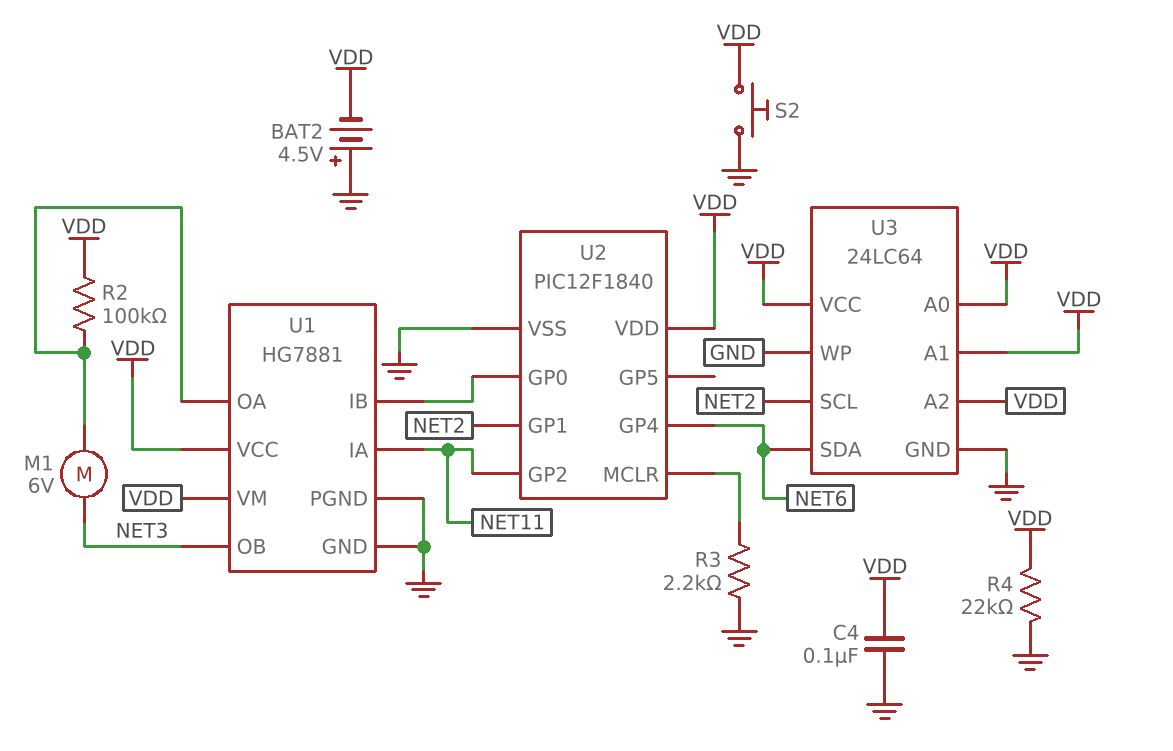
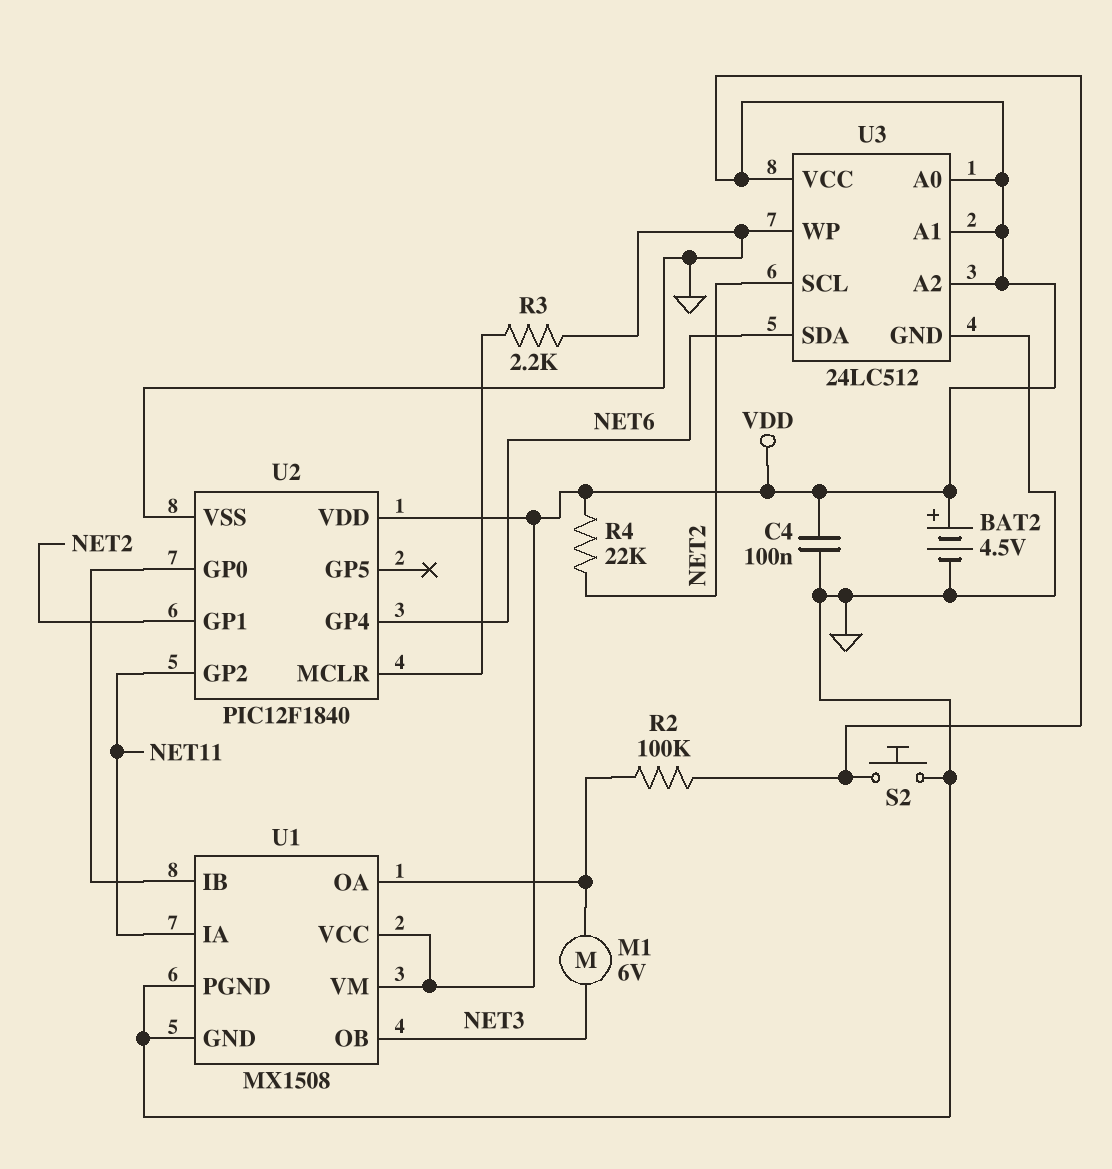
BAT2: 4.5V (plus GND, minus VDD) -> 4.5V (plus VDD, minus GND)
R4: 22k (GND, VDD) -> 22k (NET2, VDD)
U1: HG7881 -> MX1508
U3: 24LC64 -> 24LC512

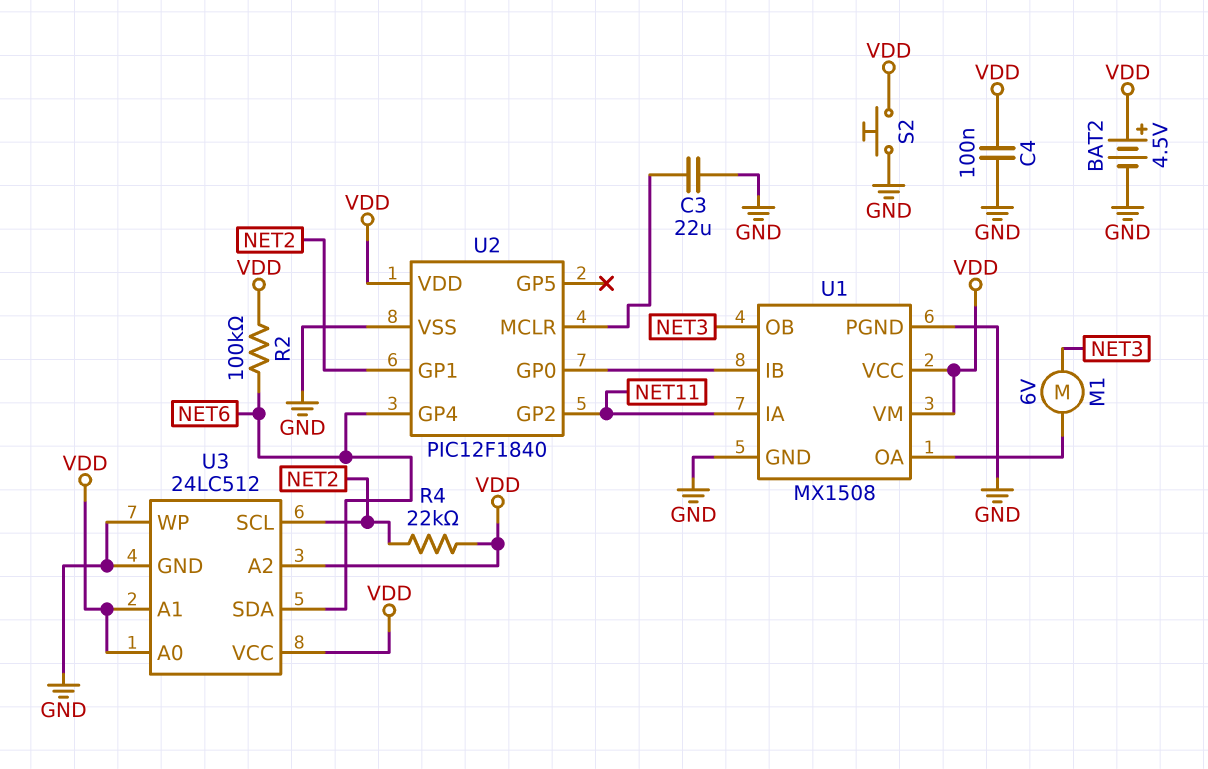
C3: none -> 22uF (GND, U2/MCLR)
R2: 100k (U1/OA, VDD) -> 100k (NET6, VDD)
R3: 2.2k (GND, U2/MCLR) -> none

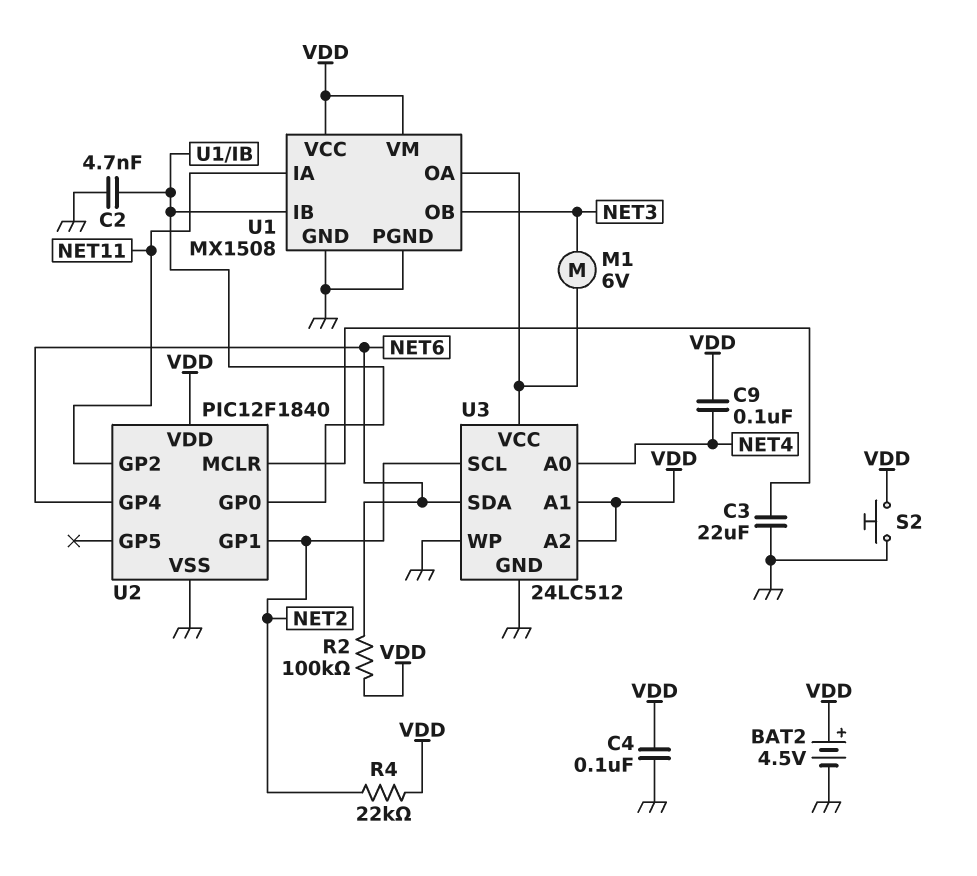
C2: none -> 4.7nF (GND, U1/IB)
C9: none -> 100nF (NET4, VDD)
U3 pin A0: VDD -> NET4
U3 pin VCC: VDD -> U1/OA

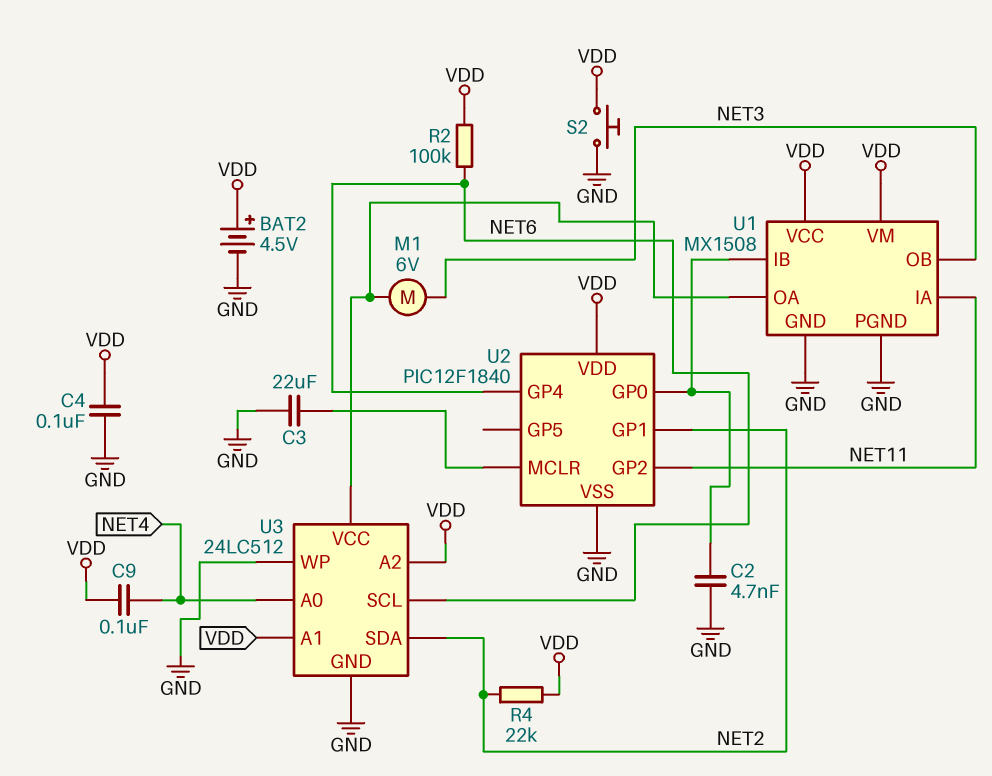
U3 pin SCL: NET2 -> NET6
U3 pin SDA: NET6 -> NET2

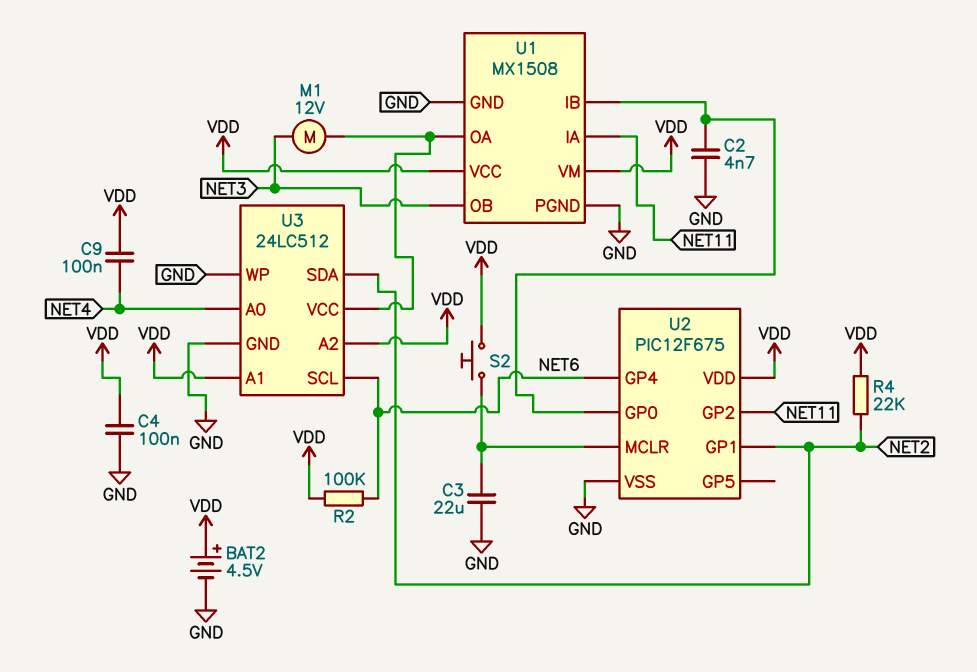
M1: motor 6V (NET3, U1/OA) -> motor 12V (NET3, U1/OA)
S2: button (GND, VDD) -> button (U2/MCLR, VDD)
U2: PIC12F1840 -> PIC12F675

